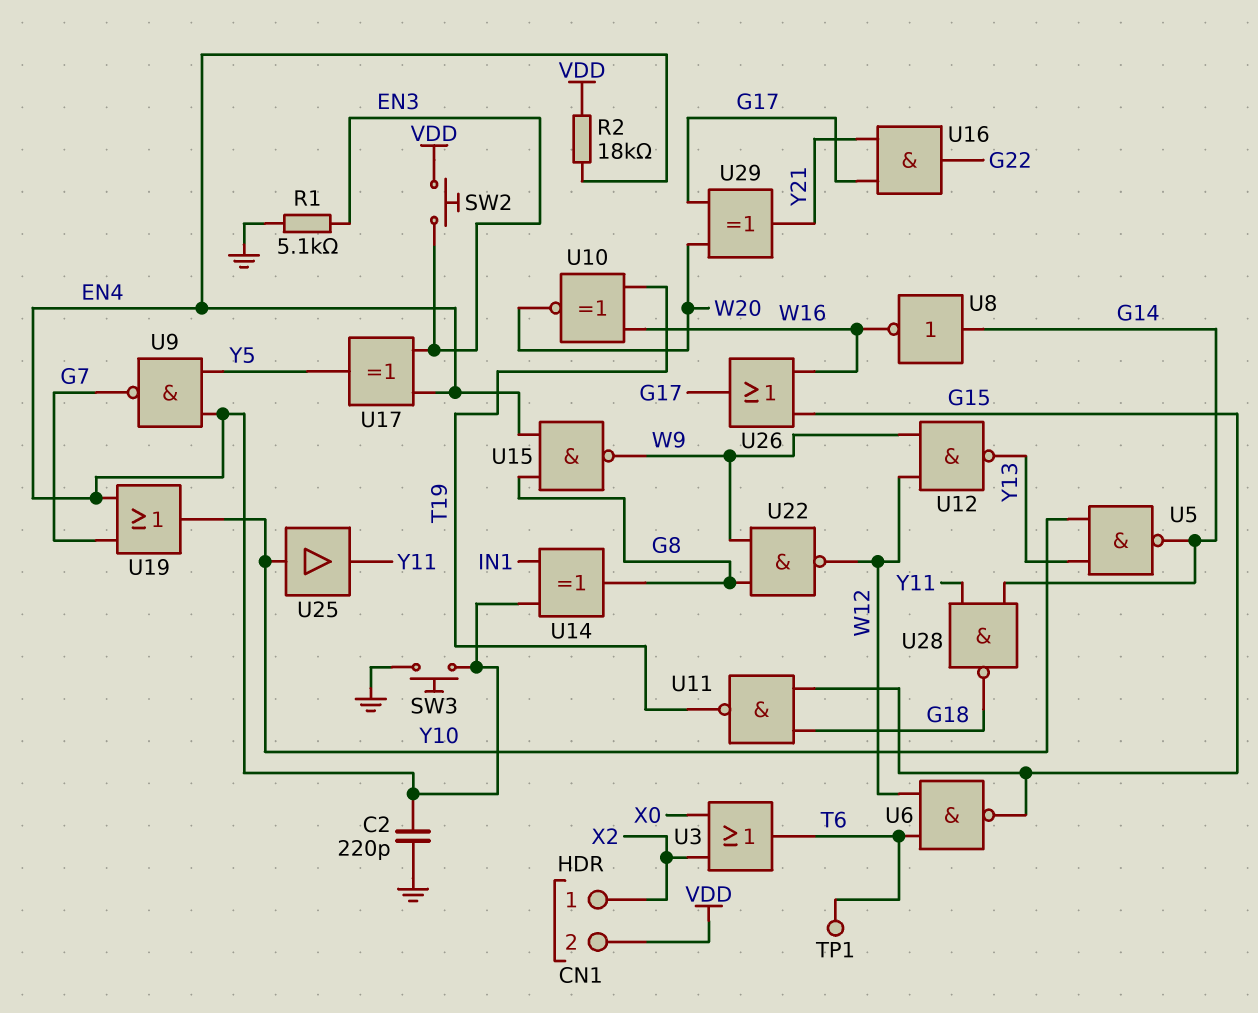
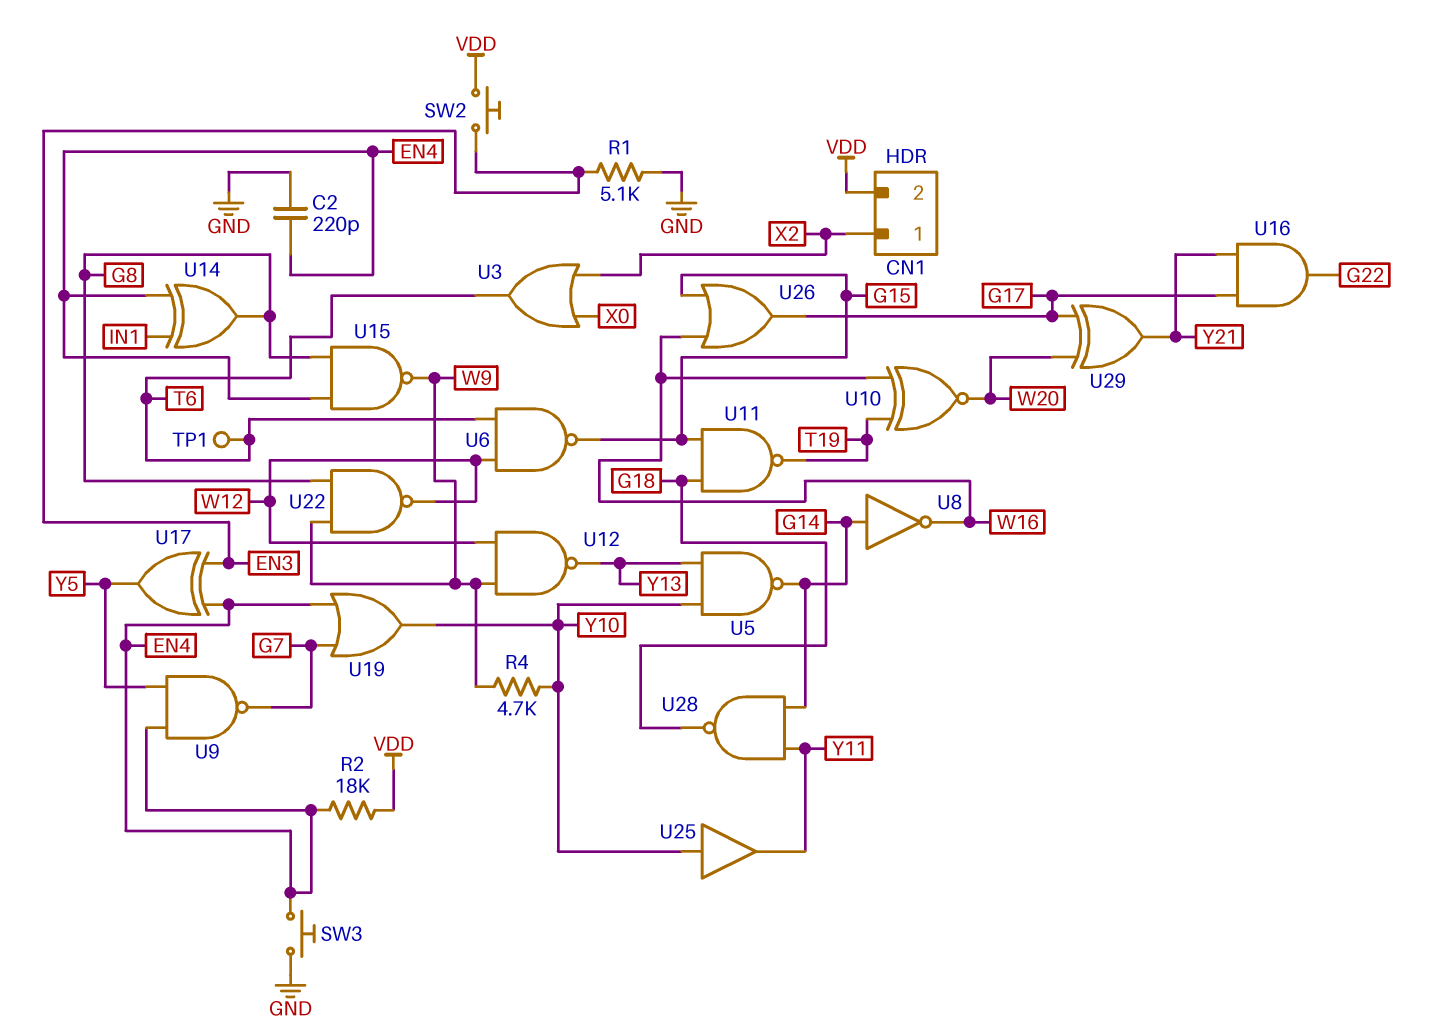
R4: none -> 4.7k (W9, Y10)

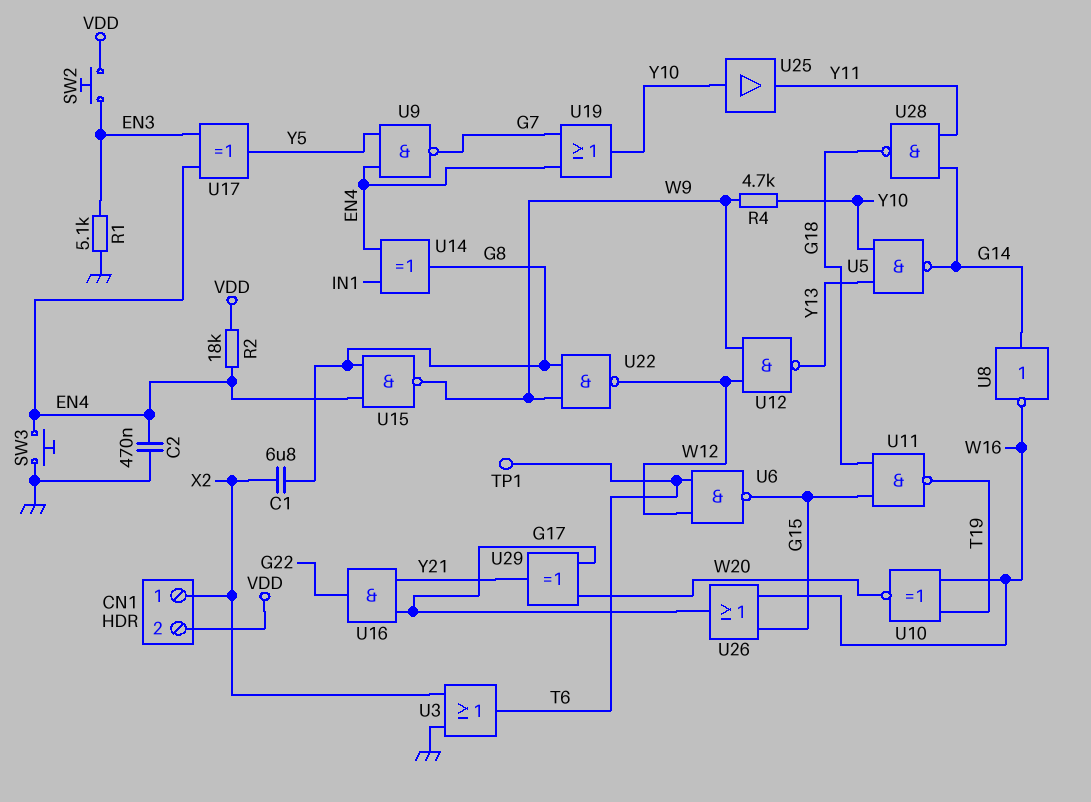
C1: none -> 6.8uF (G8, X2)
C2: 220pF (EN4, GND) -> 470nF (EN4, GND)
U3: OR (in X0, in X2, out T6) -> OR (in GND, in X2, out T6)

